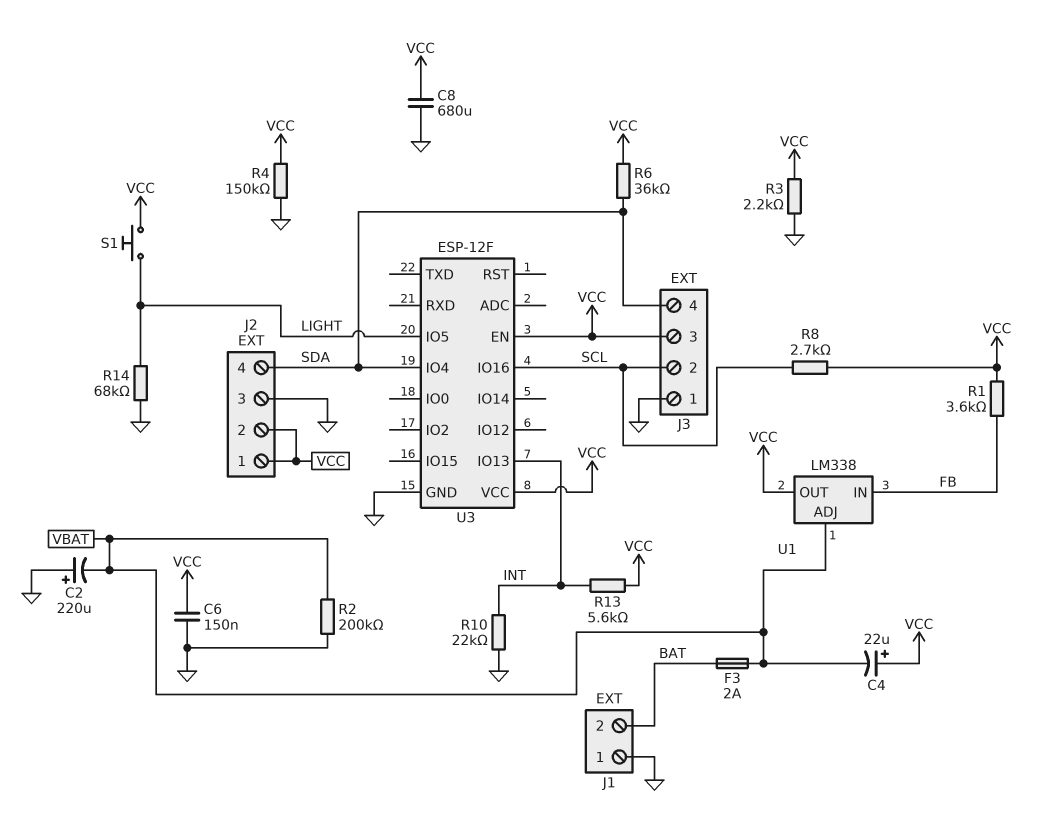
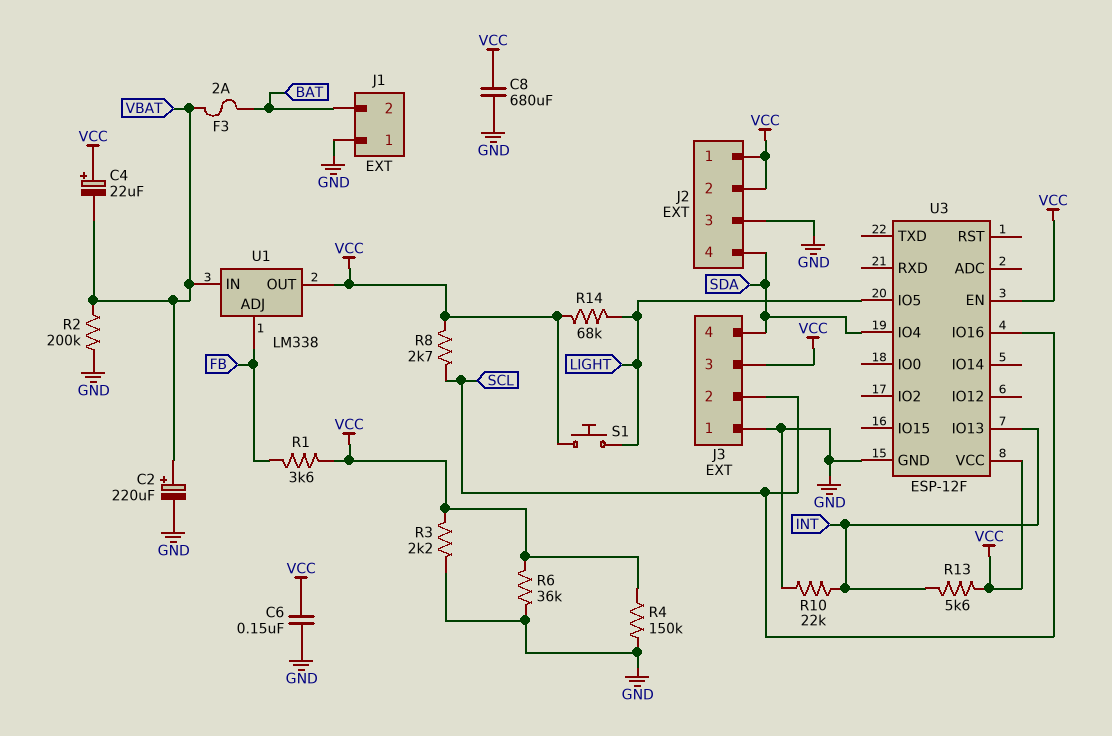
C2: 220uF (plus GND, minus VBAT) -> 220uF (plus VBAT, minus GND)
R6: 36k (SDA, VCC) -> 36k (GND, VCC)
R14: 68k (GND, LIGHT) -> 68k (LIGHT, VCC)
U1 pin ADJ: VBAT -> FB
U1 pin IN: FB -> VBAT

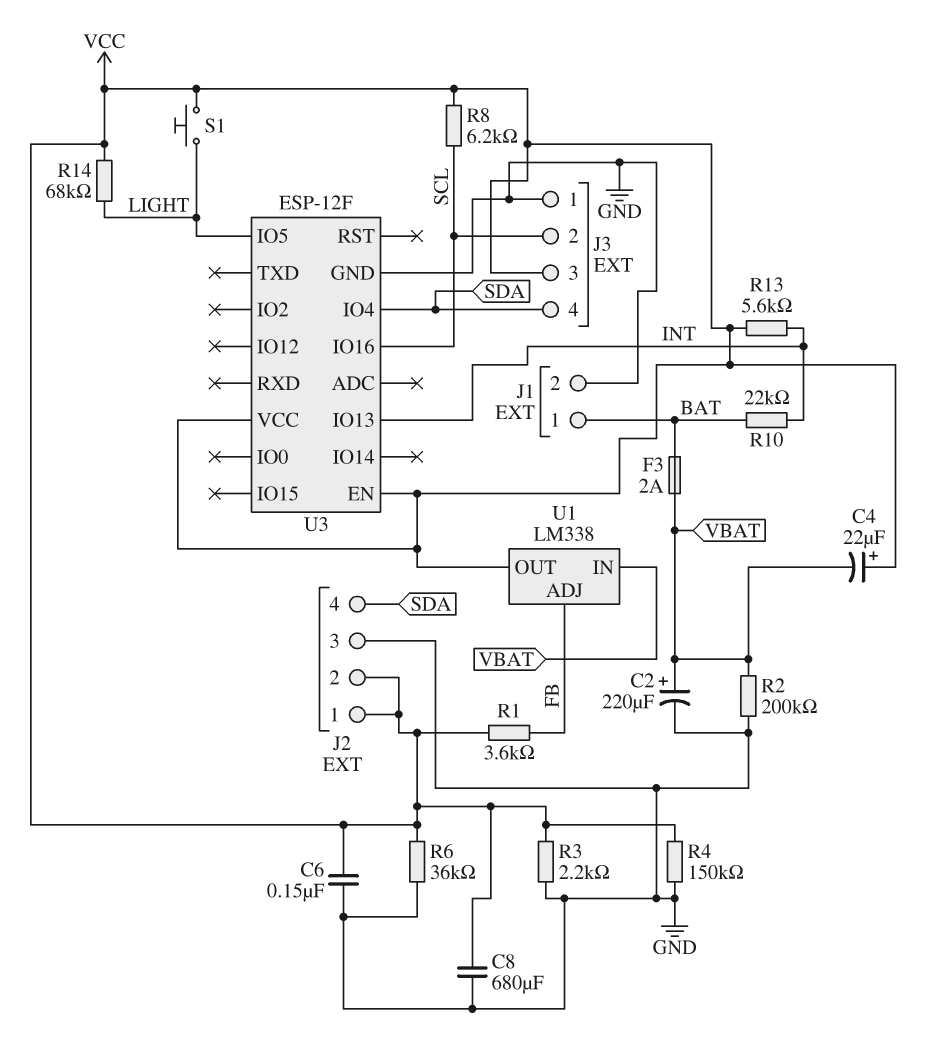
J1 pin 1: GND -> BAT
J1 pin 2: BAT -> GND
R8: 2.7k (SCL, VCC) -> 6.2k (SCL, VCC)
R10: 22k (GND, INT) -> 22k (BAT, INT)

